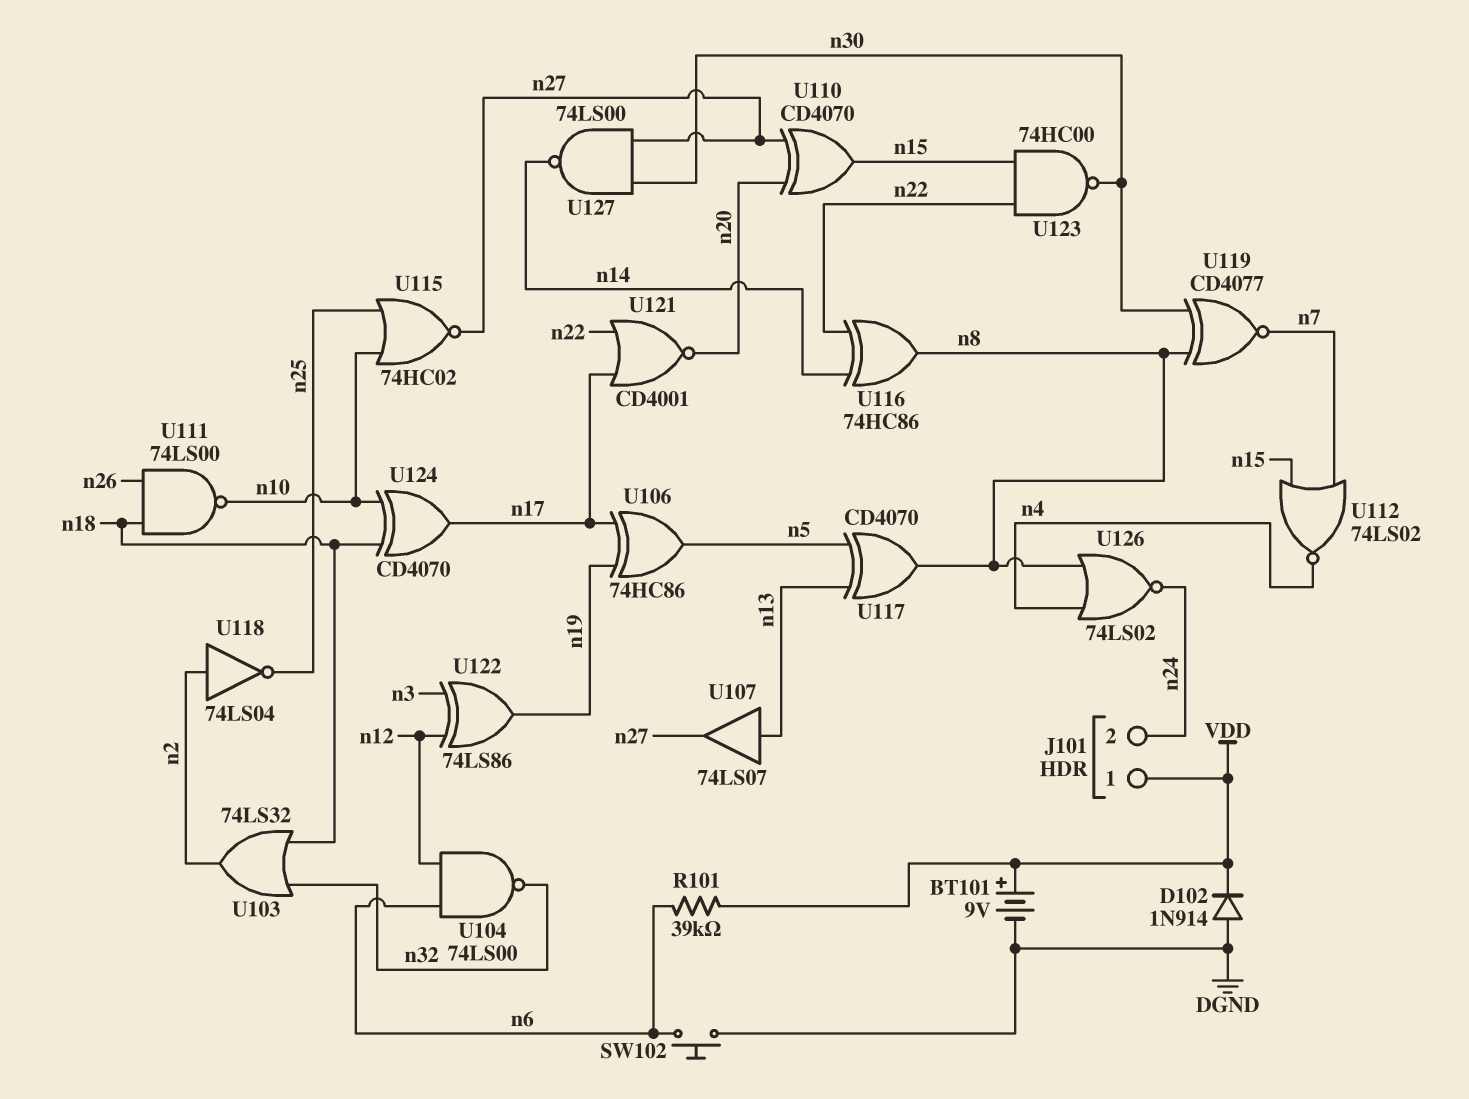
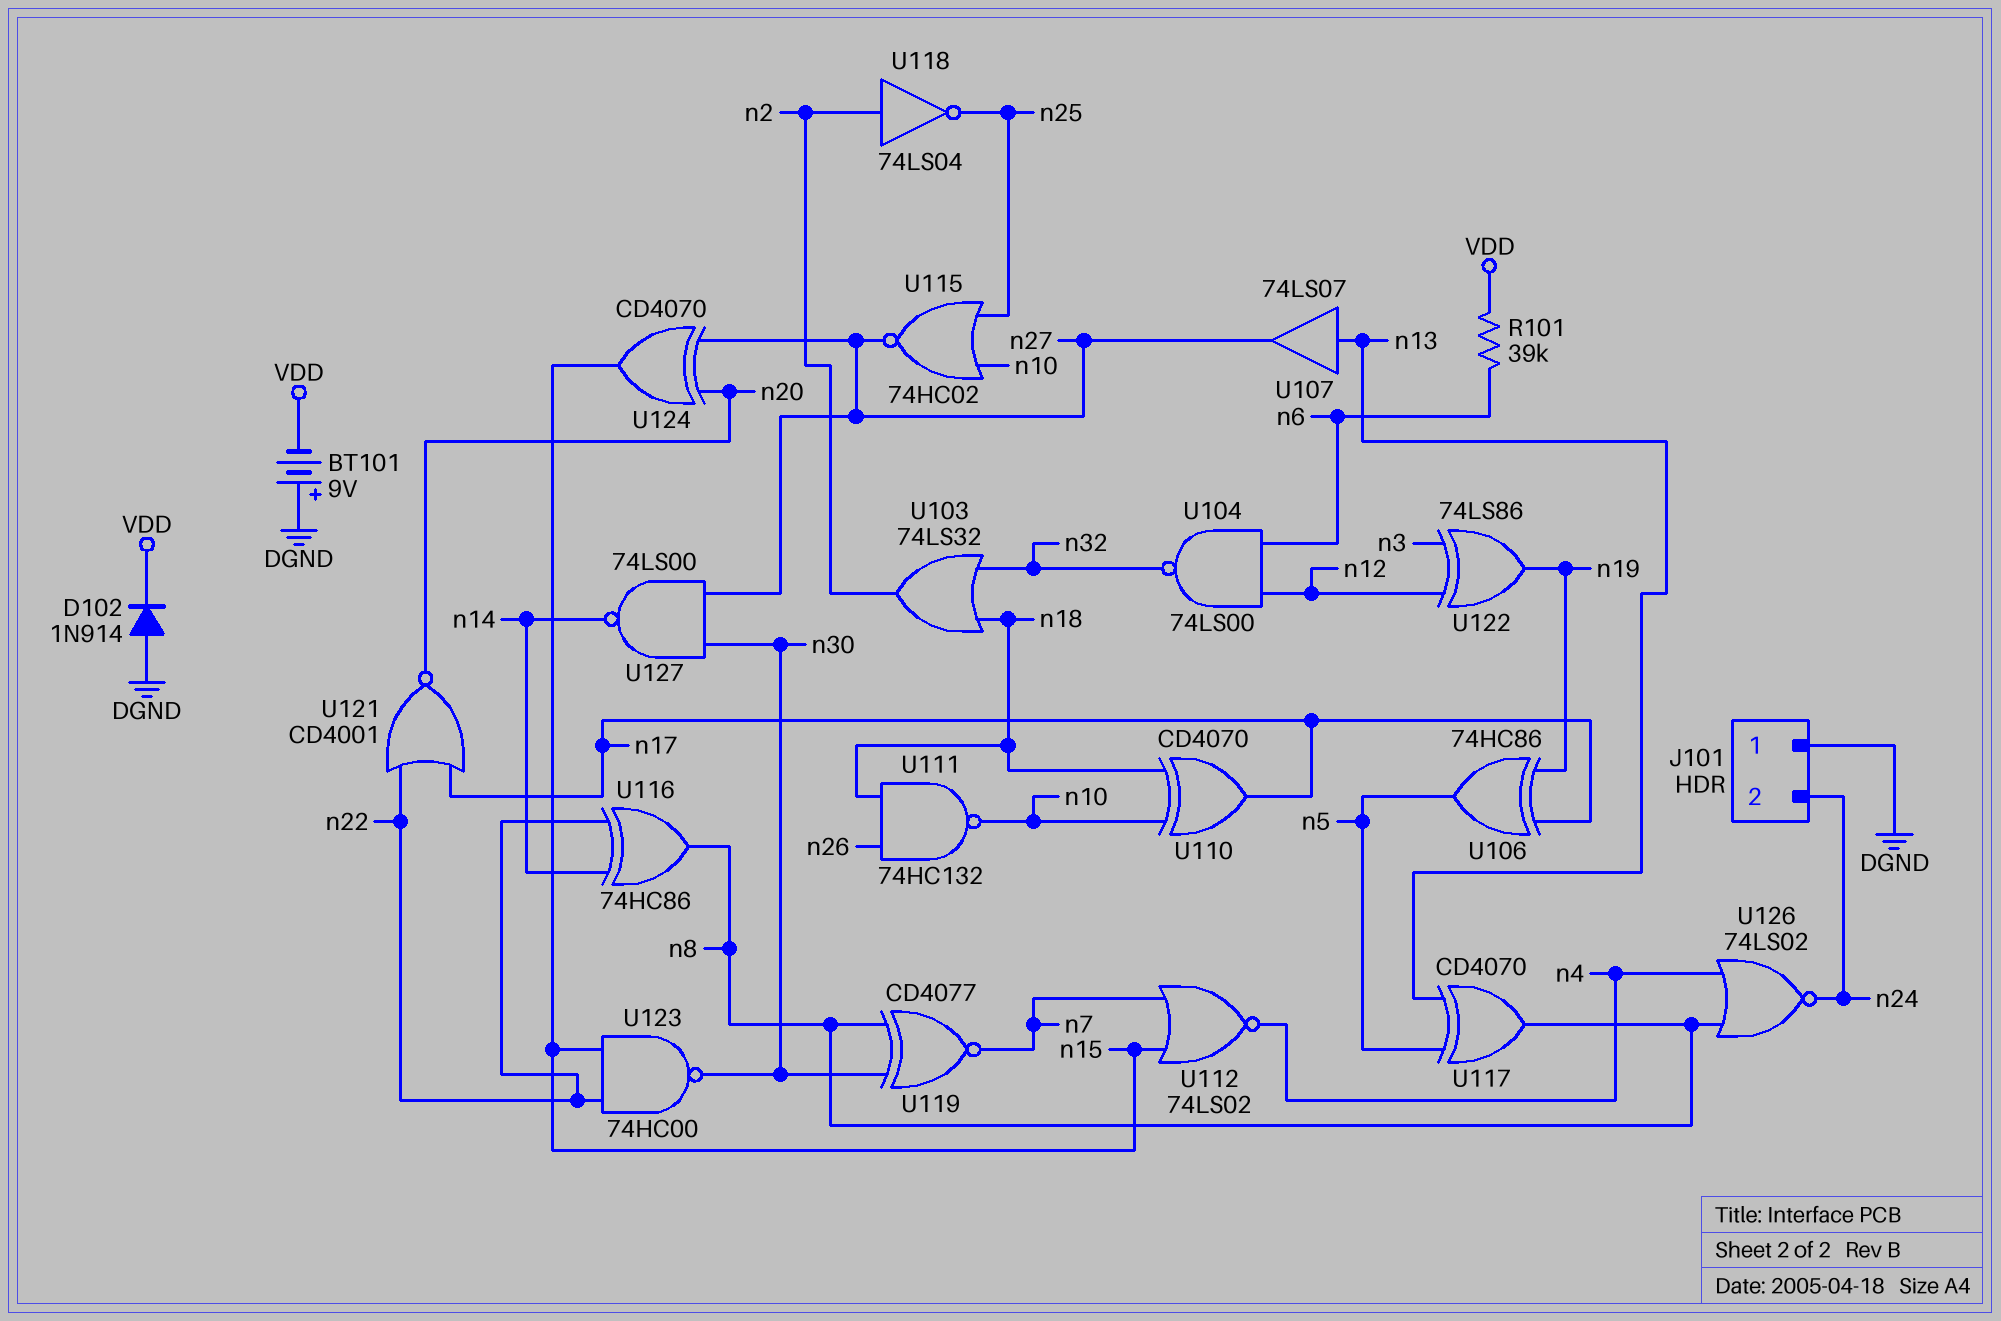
BT101: 9V (plus VDD, minus DGND) -> 9V (plus DGND, minus VDD)
J101 pin 1: VDD -> DGND
SW102: button (DGND, n6) -> none
U110: XOR CD4070 (in n20, in n27, out n15) -> XOR CD4070 (in n10, in n18, out n17)
U111: NAND 74LS00 (in n18, in n26, out n10) -> NAND 74HC132 (in n18, in n26, out n10)
U124: XOR CD4070 (in n10, in n18, out n17) -> XOR CD4070 (in n20, in n27, out n15)

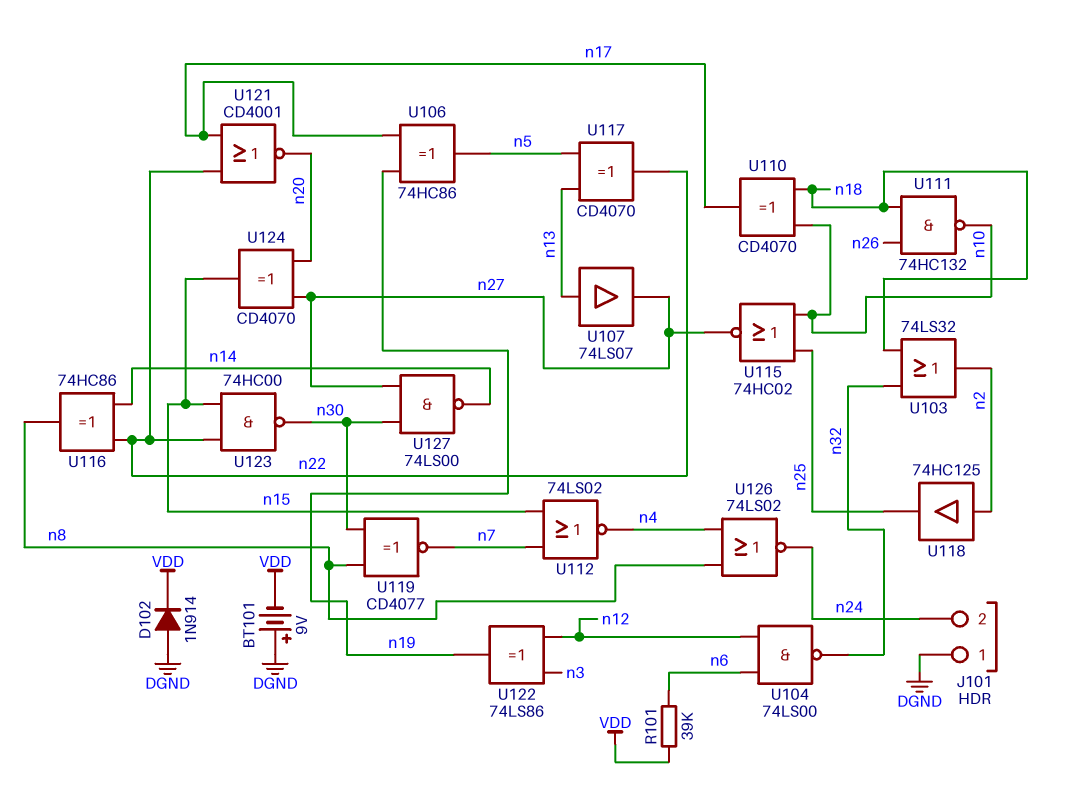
U117: XOR CD4070 (in n5, in n13, out n8) -> XOR CD4070 (in n5, in n13, out n22)
U118: NOT 74LS04 (in n2, out n25) -> buffer 74HC125 (in n2, out n25)

